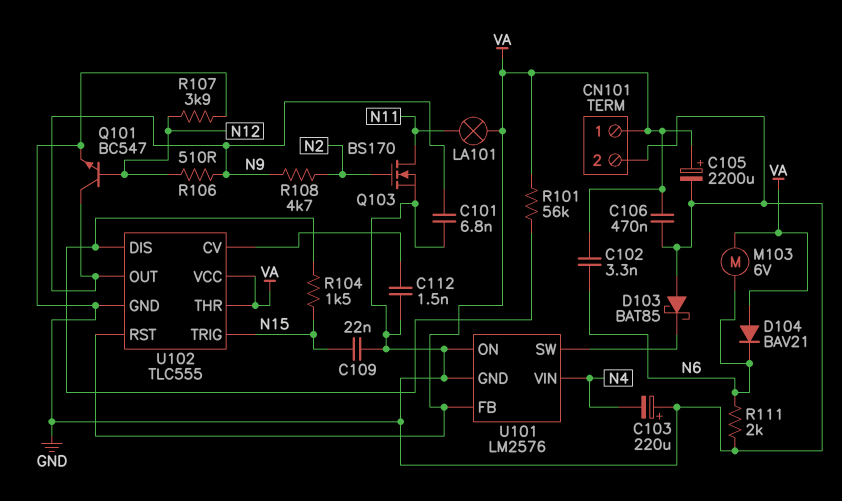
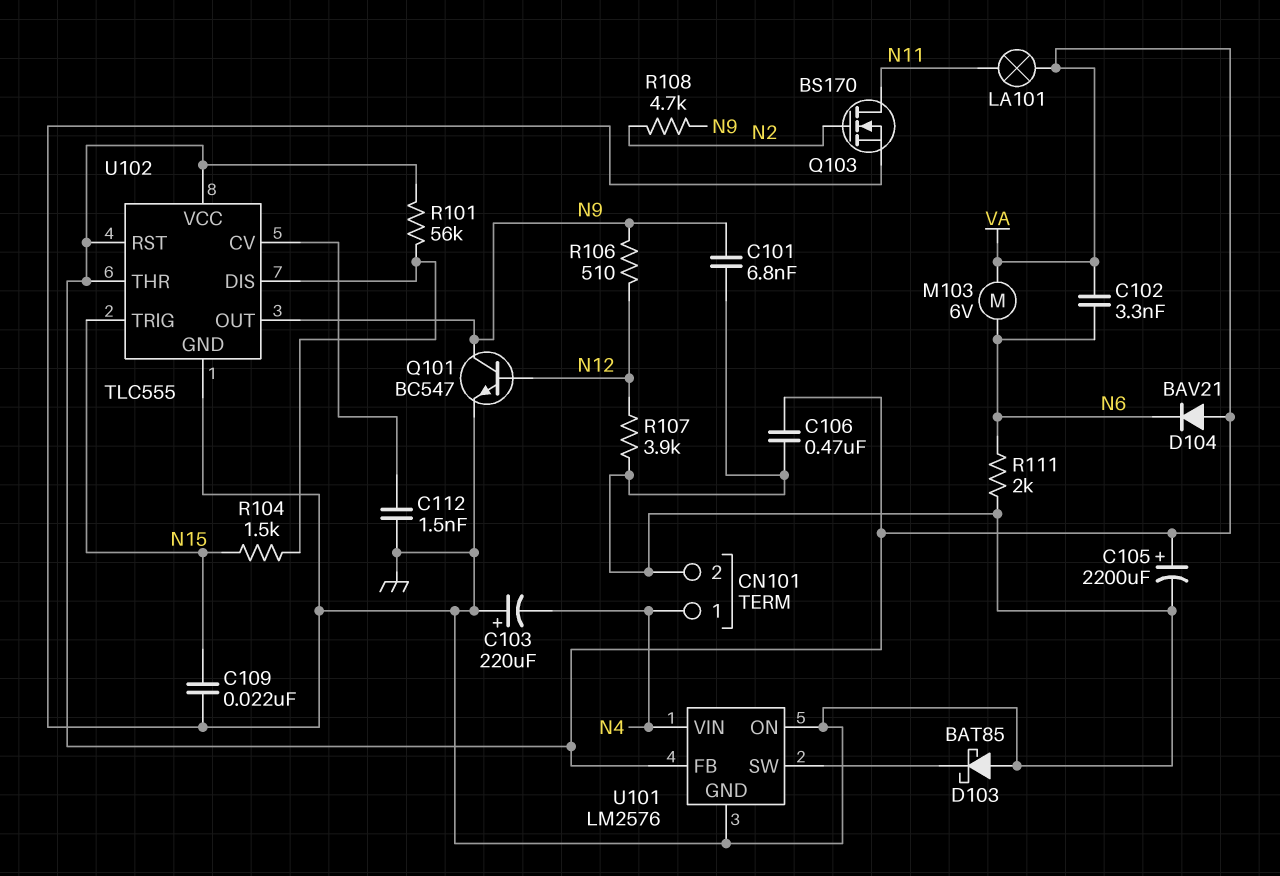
CN101 pin 1: VA -> N4

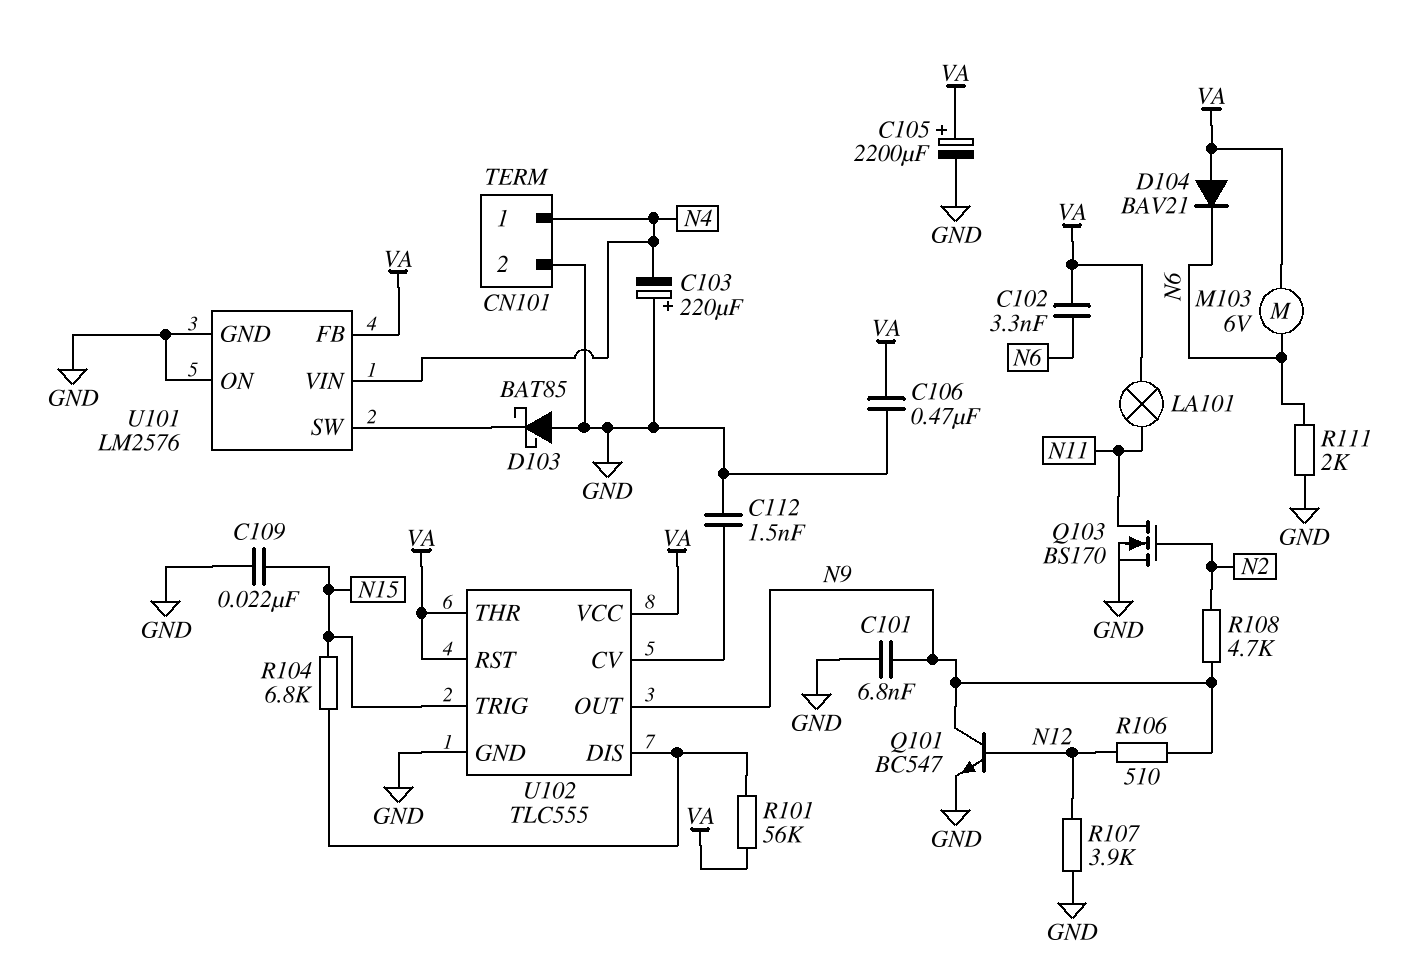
R104: 1.5k (N15, U102/DIS) -> 6.8k (N15, U102/DIS)

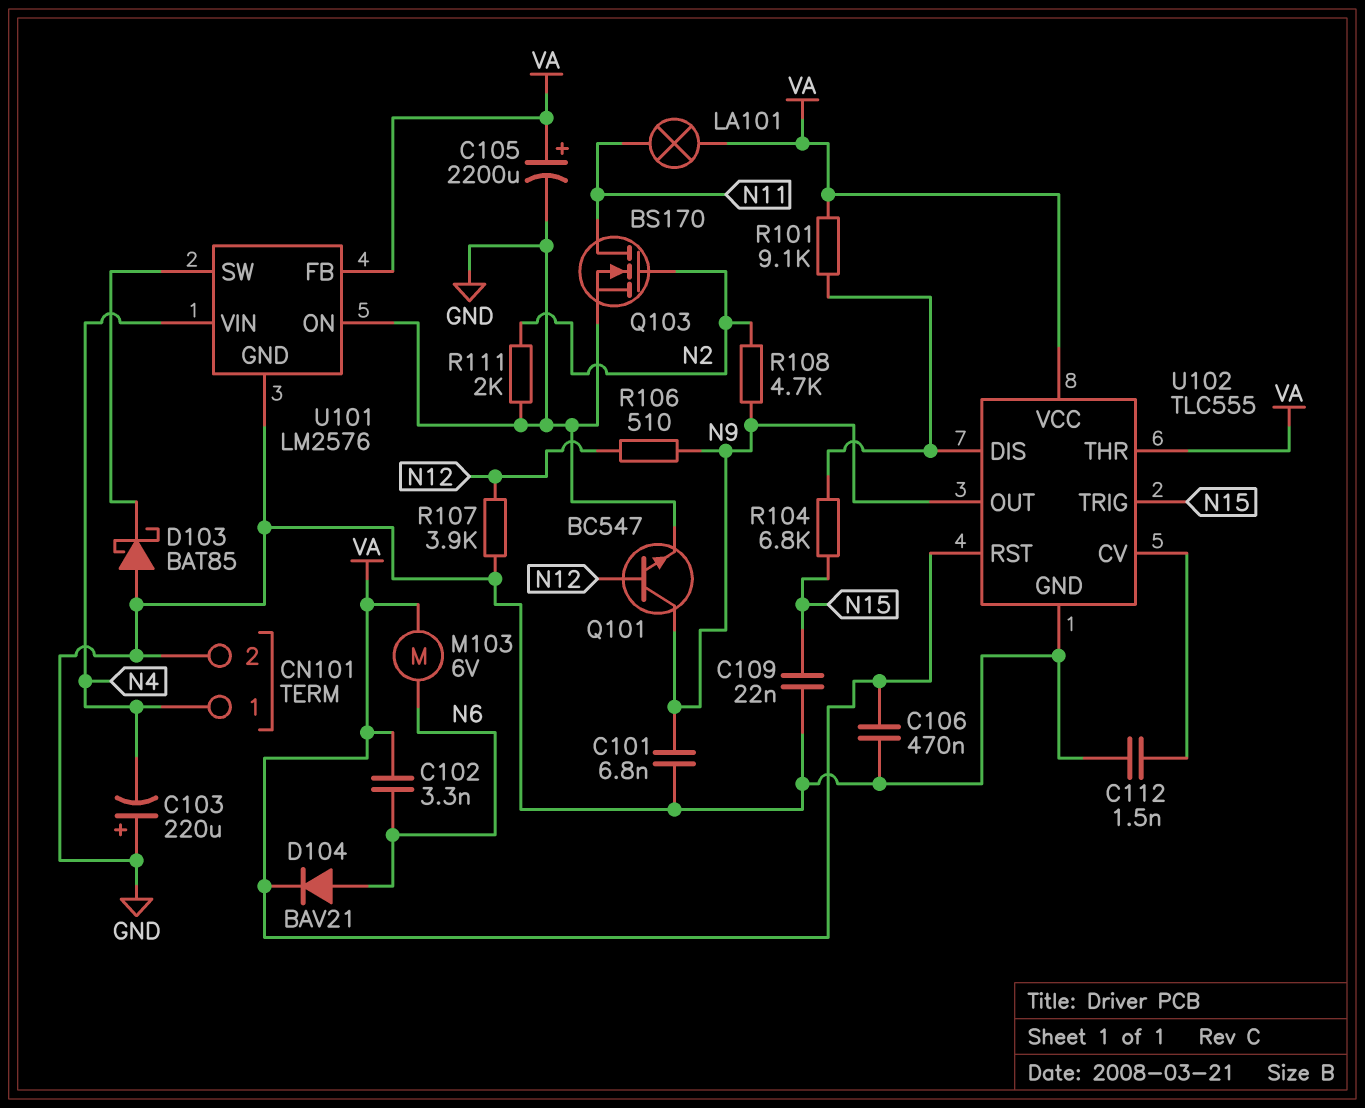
D104: diode BAV21 (A VA, K N6) -> diode BAV21 (A N6, K VA)
R101: 56k (U102/DIS, VA) -> 9.1k (U102/DIS, VA)
R111: 2k (GND, N6) -> 2k (GND, N2)

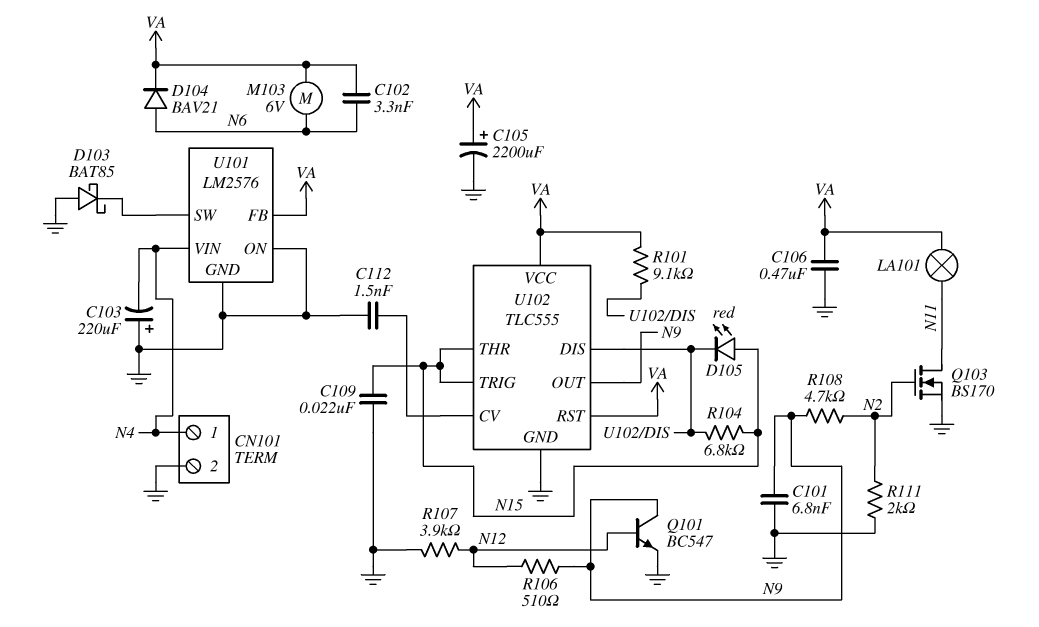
D105: none -> LED red (A N15, K U102/DIS)
U102 pin THR: VA -> N15

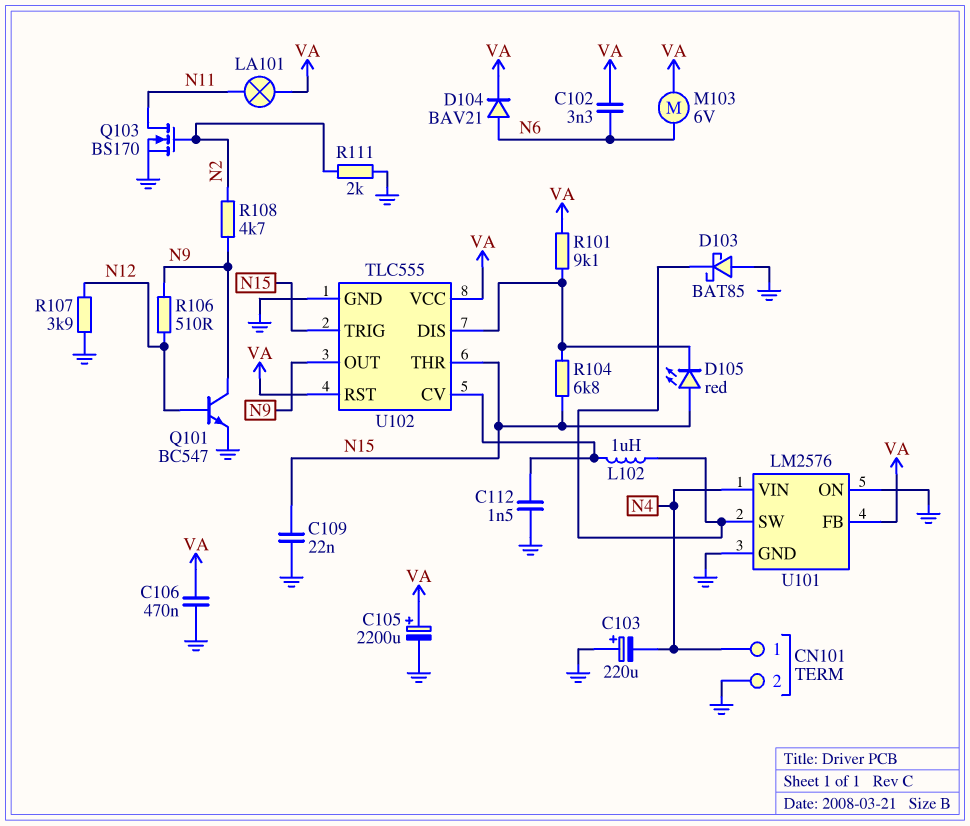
C101: 6.8nF (GND, N9) -> none
L102: none -> 1uH (U101/SW, U102/CV)

